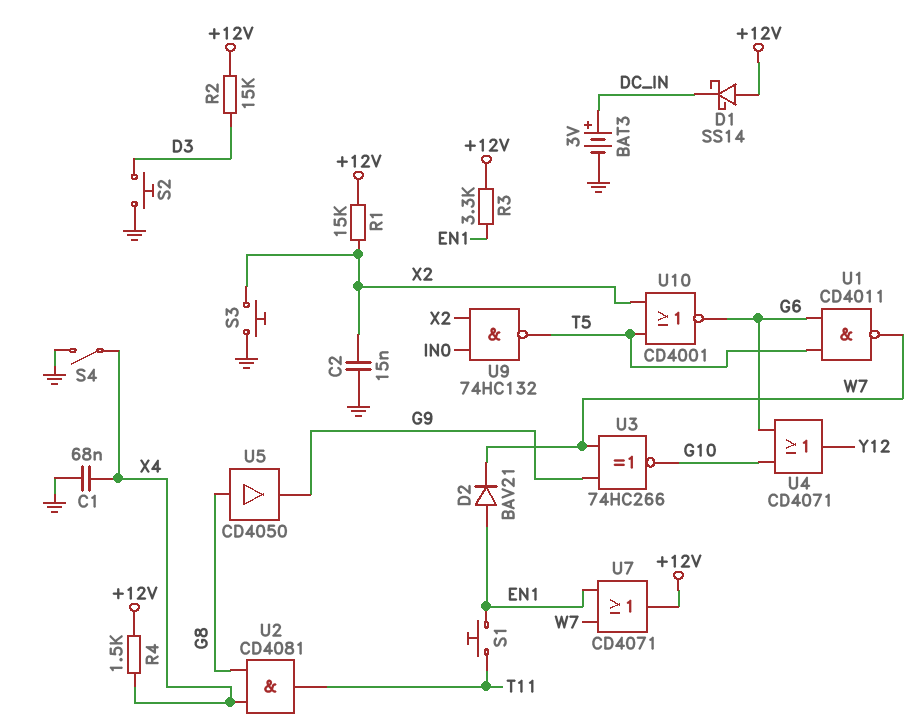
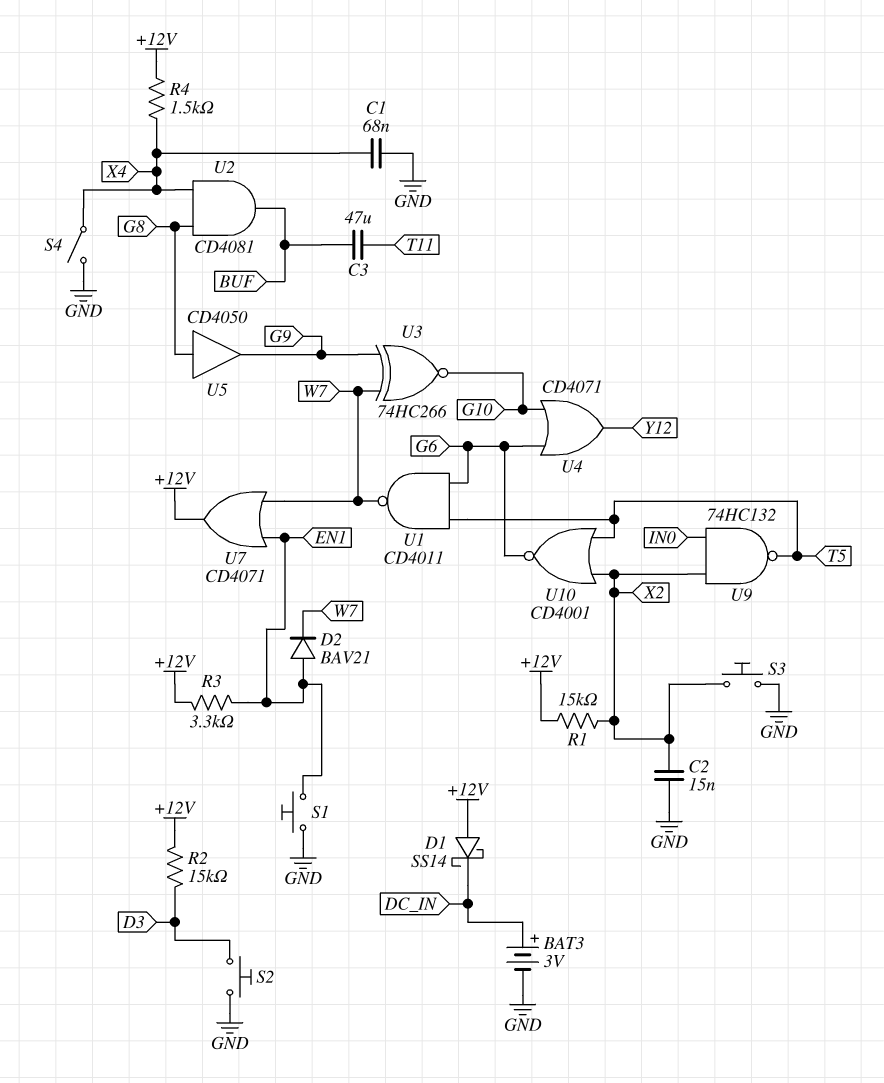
C3: none -> 47uF (BUF, T11)
S1: button (EN1, T11) -> button (EN1, GND)
U2: AND CD4081 (in G8, in X4, out T11) -> AND CD4081 (in G8, in X4, out BUF)

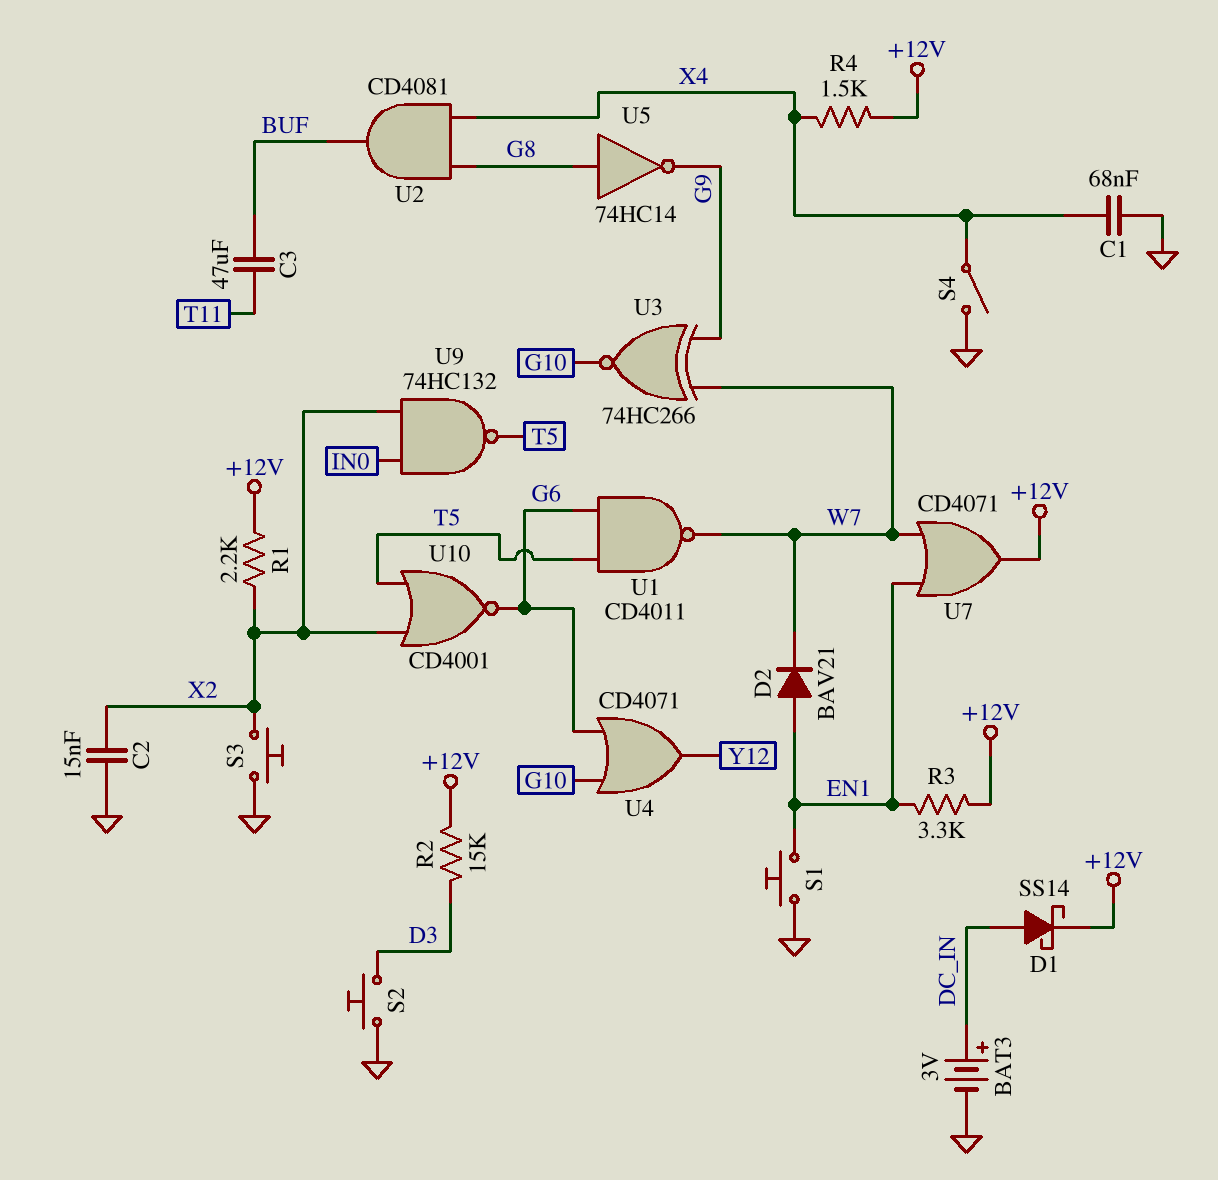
D1: schottky SS14 (A +12V, K DC_IN) -> schottky SS14 (A DC_IN, K +12V)
R1: 15k (+12V, X2) -> 2.2k (+12V, X2)
U5: buffer CD4050 (in G8, out G9) -> NOT 74HC14 (in G8, out G9)

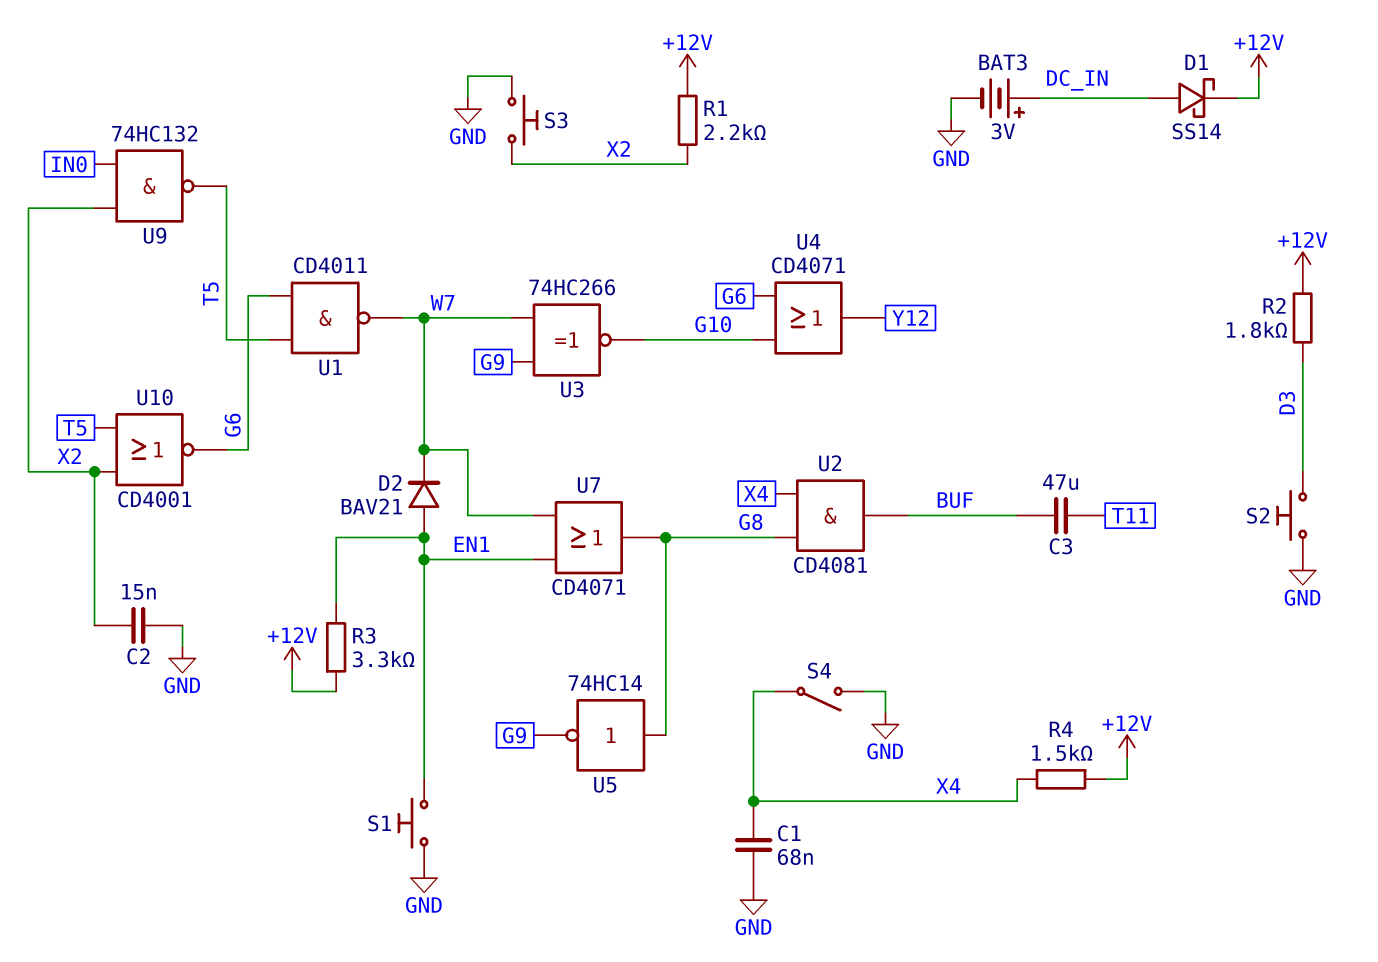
R2: 15k (+12V, D3) -> 1.8k (+12V, D3)
U7: OR CD4071 (in EN1, in W7, out +12V) -> OR CD4071 (in EN1, in W7, out G8)

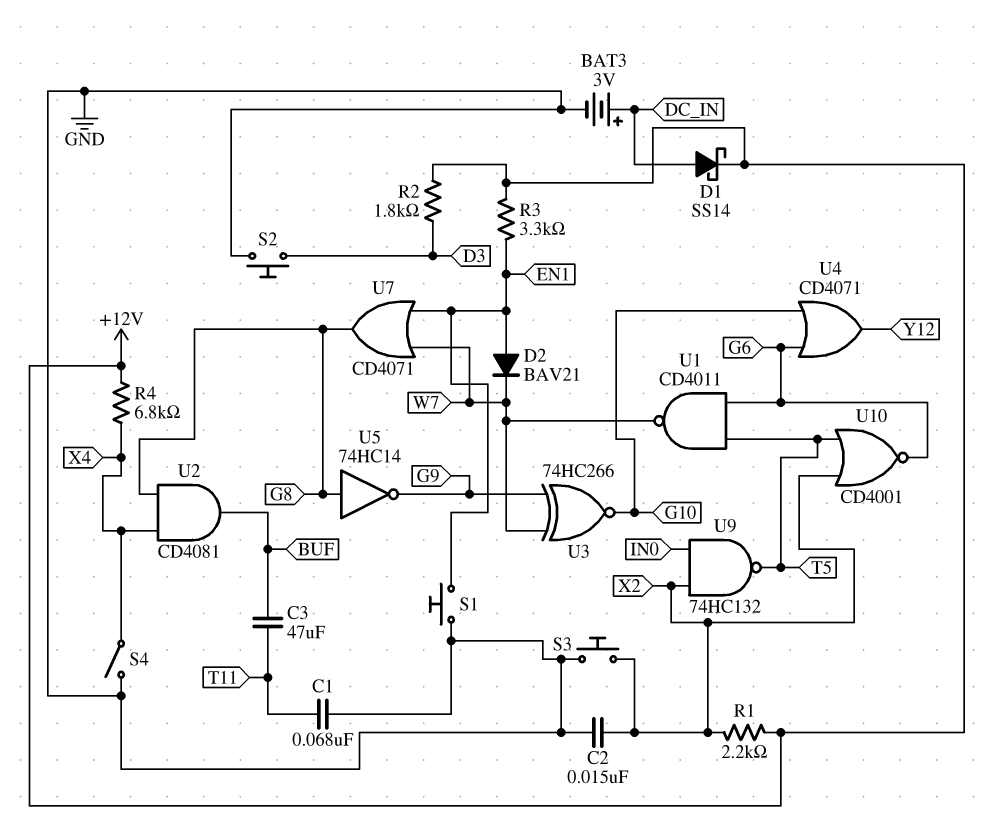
C1: 68nF (GND, X4) -> 68nF (GND, T11)
R4: 1.5k (+12V, X4) -> 6.8k (+12V, X4)

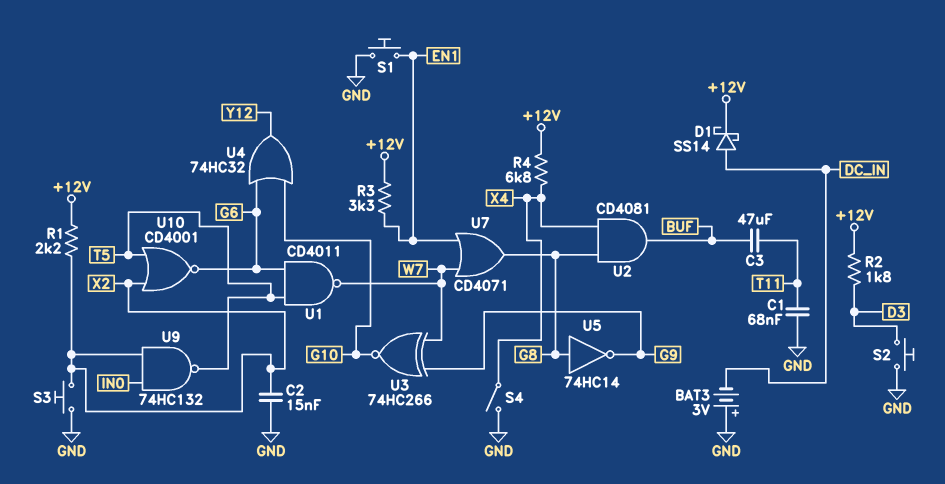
BAT3: 3V (plus DC_IN, minus GND) -> 3V (plus GND, minus DC_IN)
D2: diode BAV21 (A EN1, K W7) -> none
U4: OR CD4071 (in G6, in G10, out Y12) -> OR 74HC32 (in G6, in G10, out Y12)

